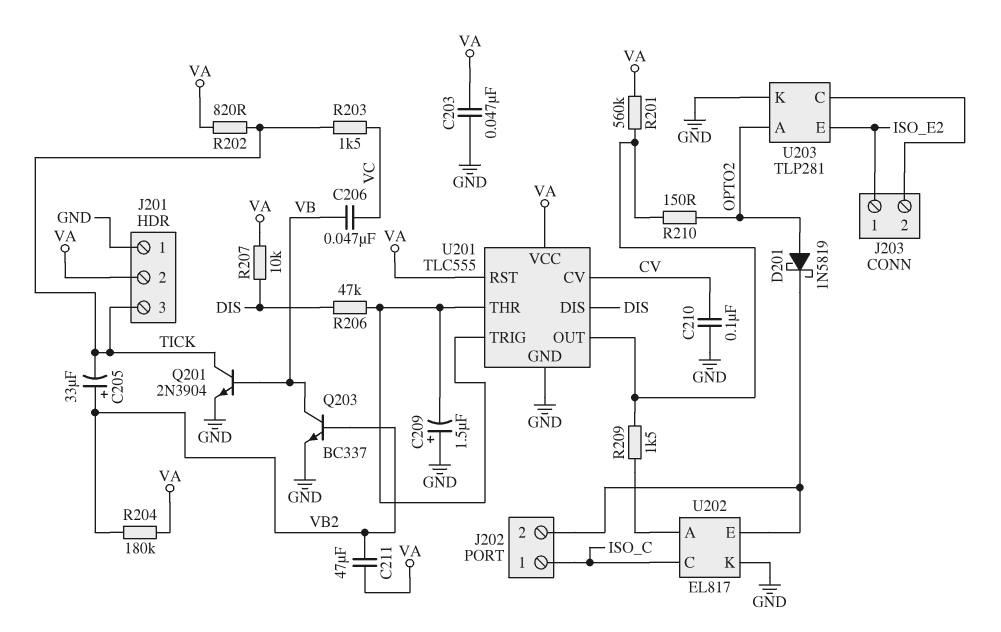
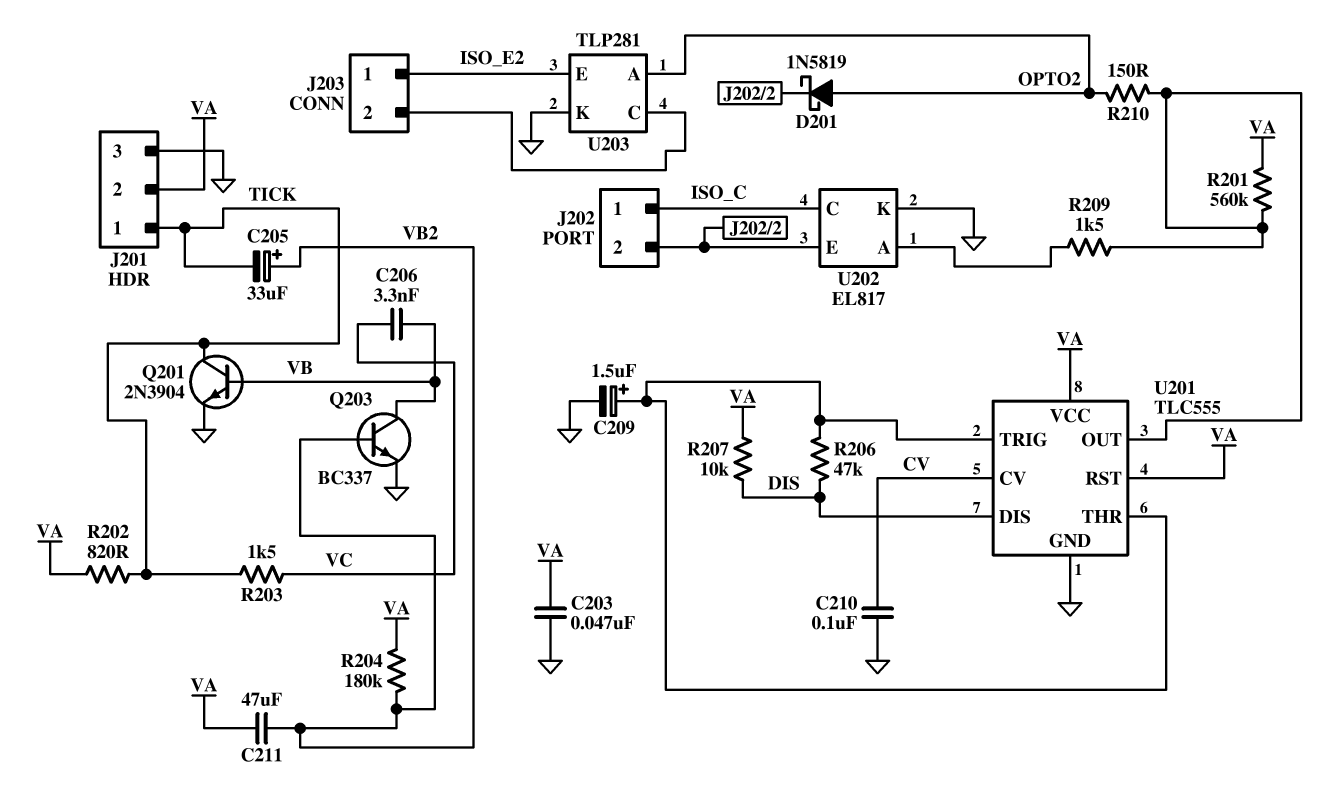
C206: 47nF (VB, VC) -> 3.3nF (VB, VC)
C209: 1.5uF (plus GND, minus U201/THR) -> 1.5uF (plus U201/THR, minus GND)
J201 pin 1: GND -> TICK
J201 pin 3: TICK -> GND

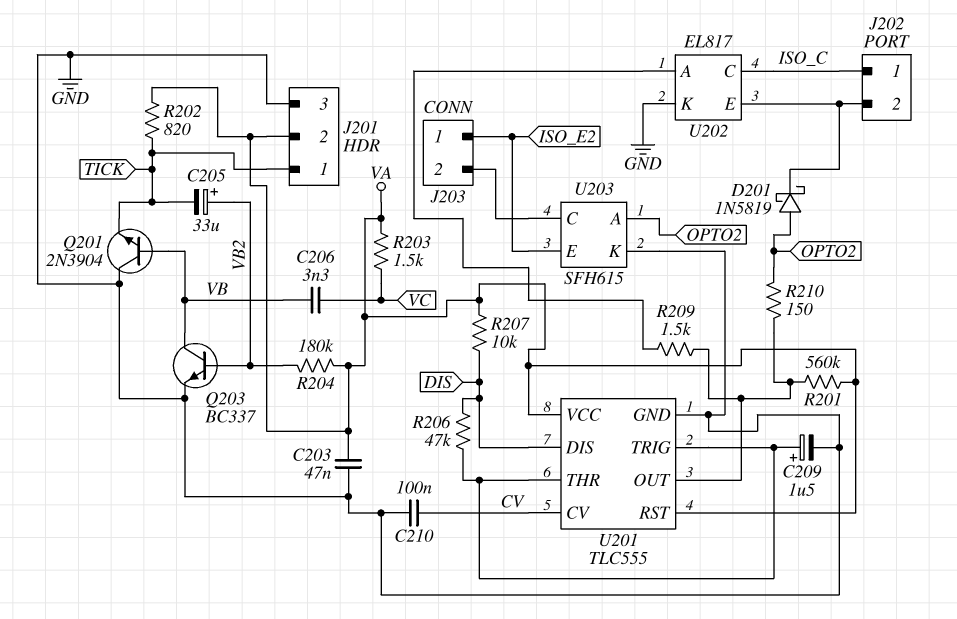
C211: 47uF (VA, VB2) -> none
Q201: NPN 2N3904 (B VB, C TICK, E GND) -> NPN 2N3904 (B VB, C GND, E TICK)
R203: 1.5k (TICK, VC) -> 1.5k (VA, VC)
U203: TLP281 -> SFH615

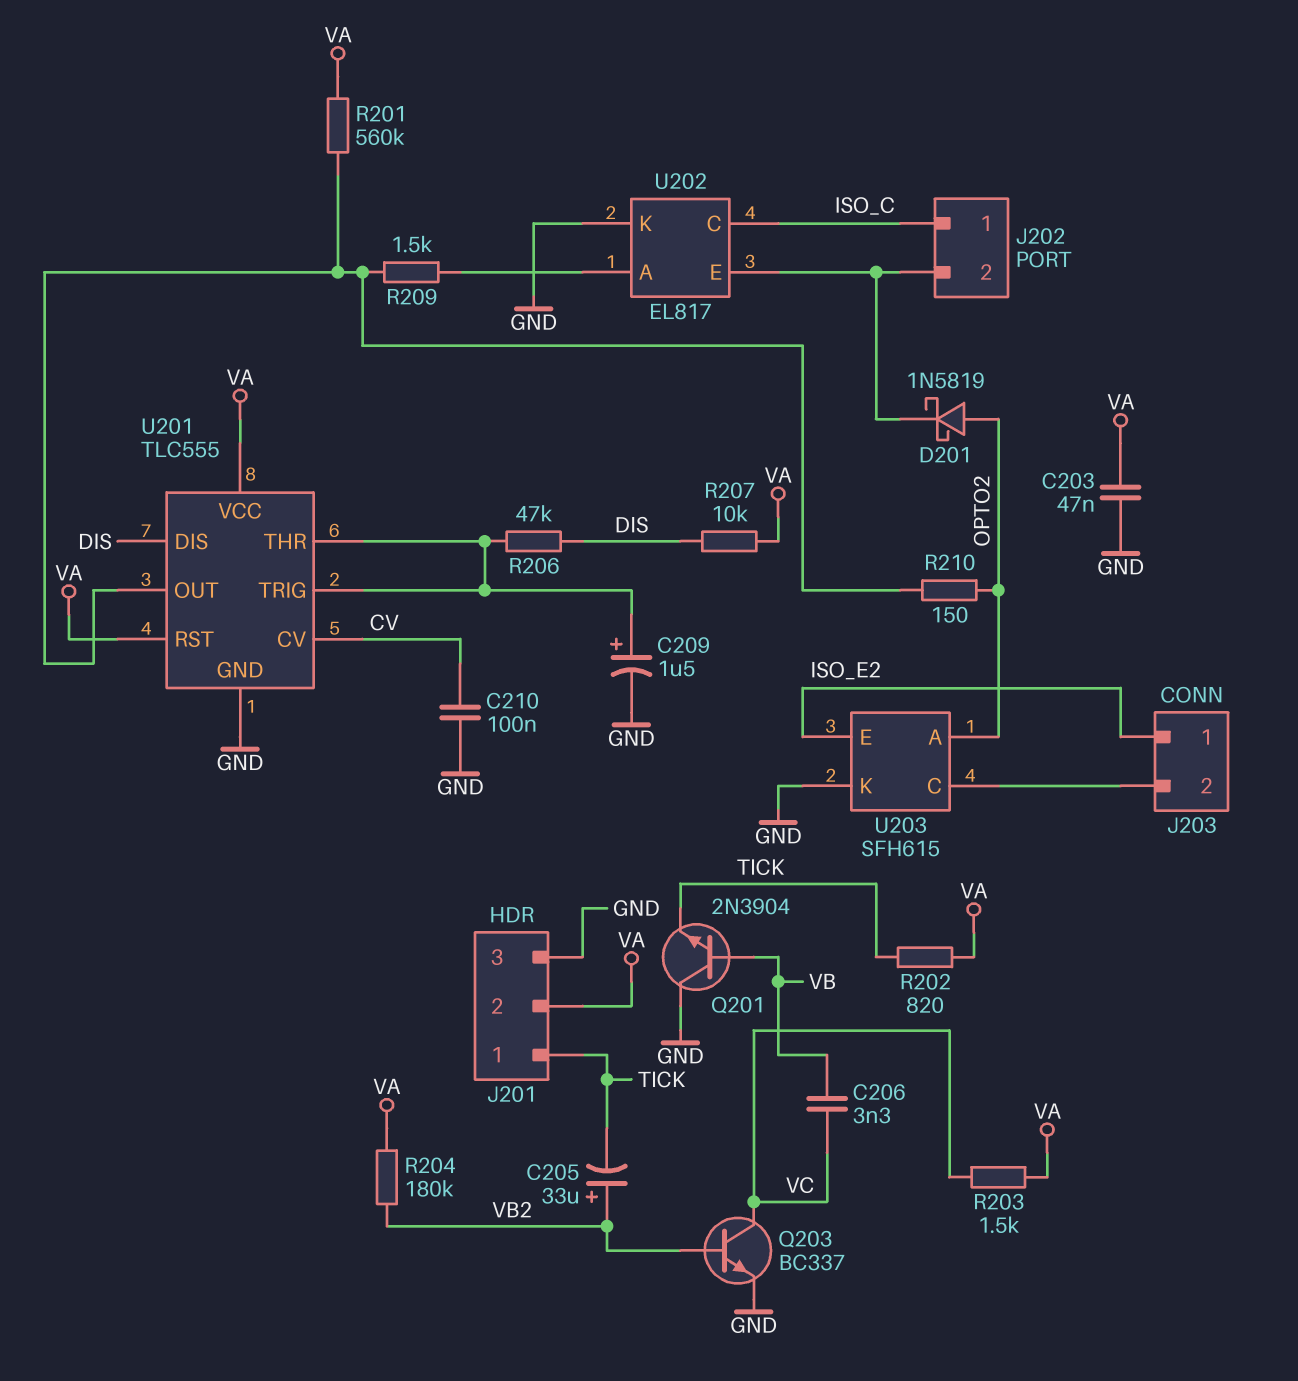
Q203: NPN BC337 (B VB2, C VB, E GND) -> NPN BC337 (B VB2, C VC, E GND)

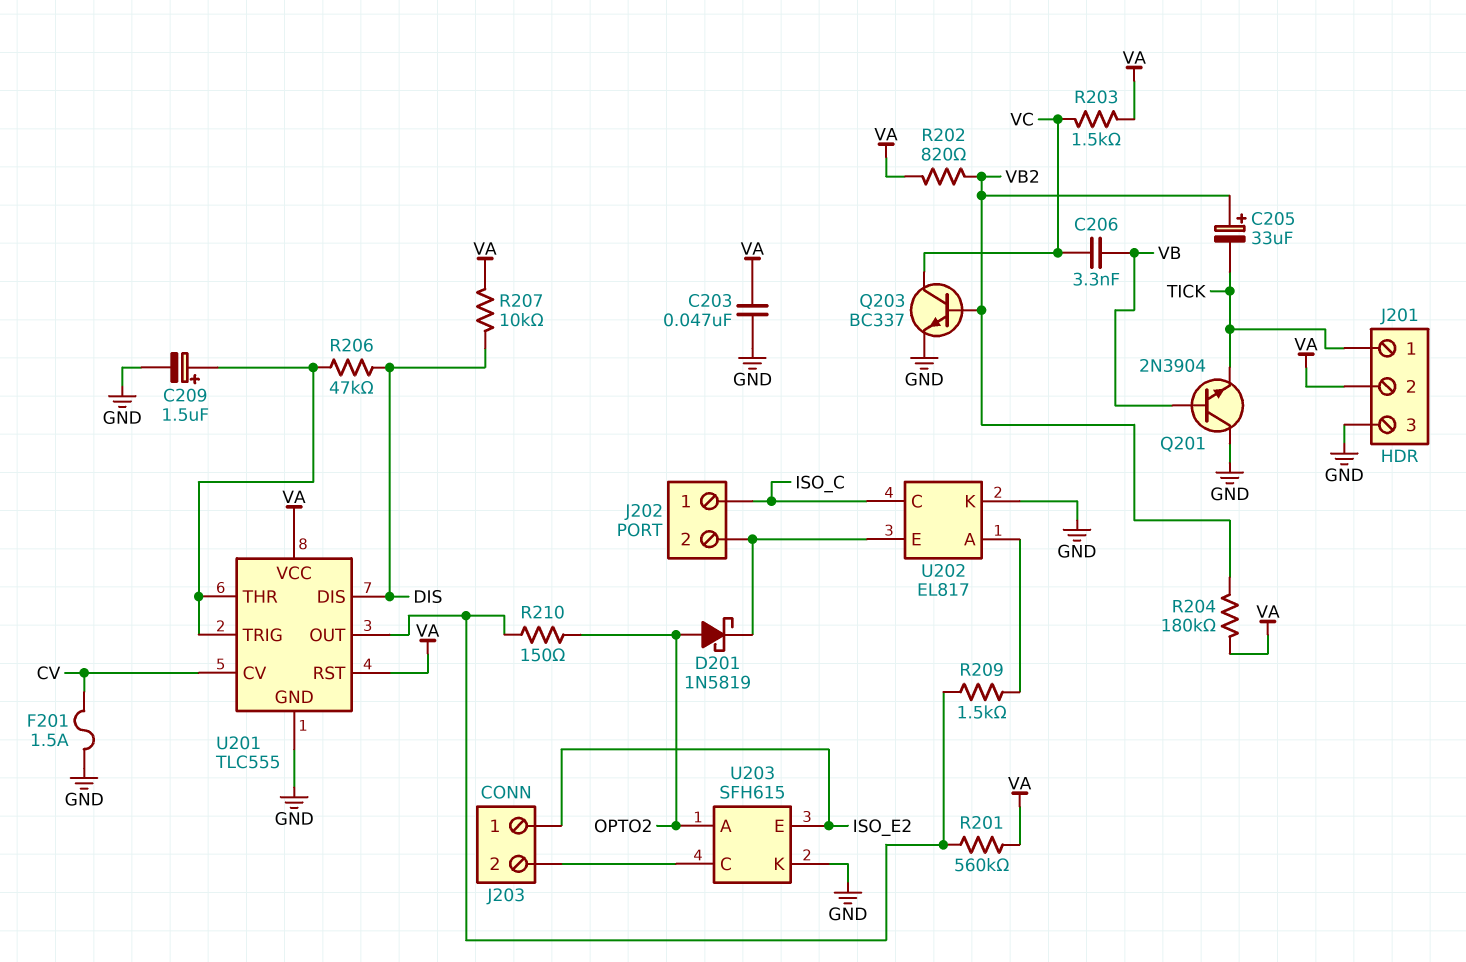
C210: 100nF (CV, GND) -> none
F201: none -> 1.5A (CV, GND)
R202: 820 (TICK, VA) -> 820 (VA, VB2)

